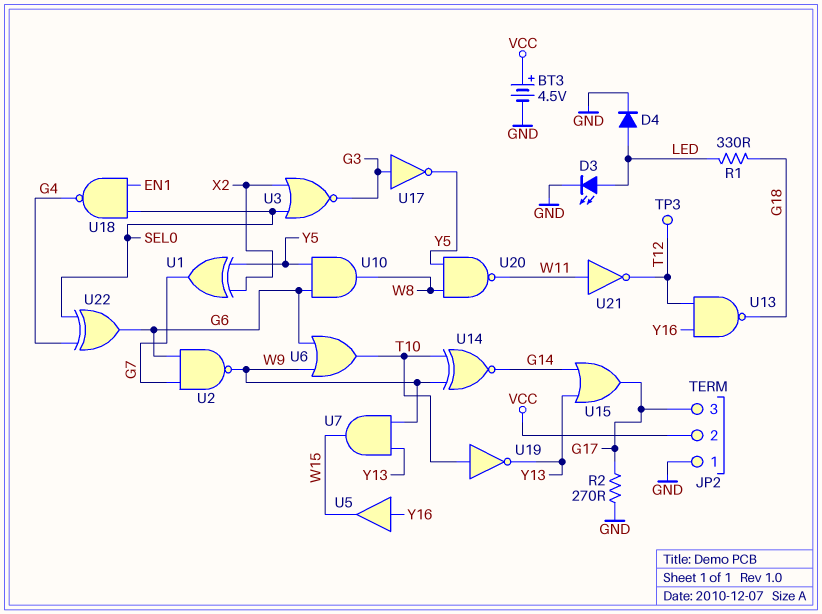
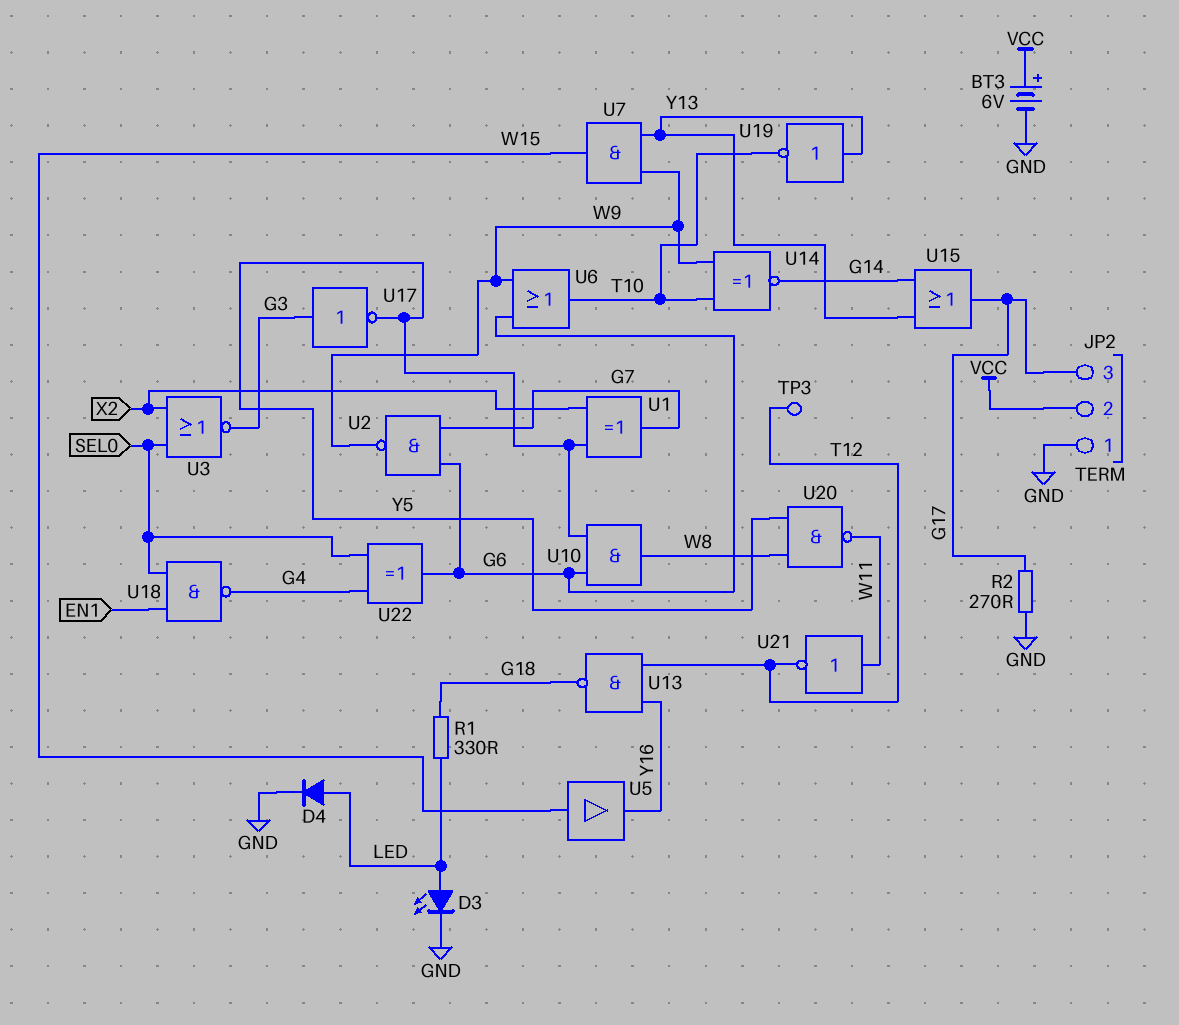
BT3: 4.5V (plus VCC, minus GND) -> 6V (plus VCC, minus GND)
U5: buffer (in Y16, out W15) -> buffer (in W15, out Y16)
U19: NOT (in T10, out Y13) -> NOT (in Y13, out T10)

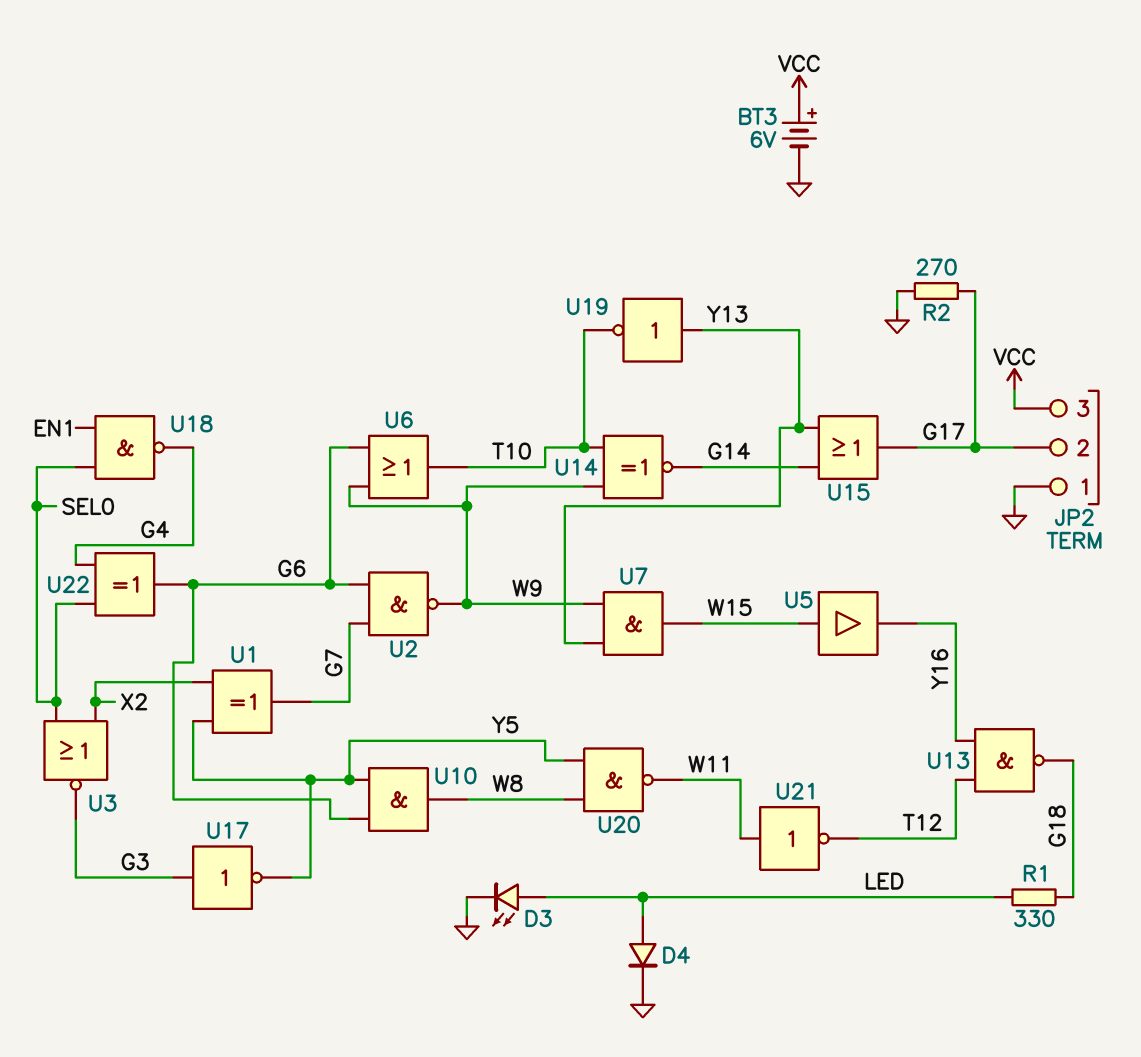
JP2 pin 2: VCC -> G17
JP2 pin 3: G17 -> VCC
TP3: test point (T12) -> none

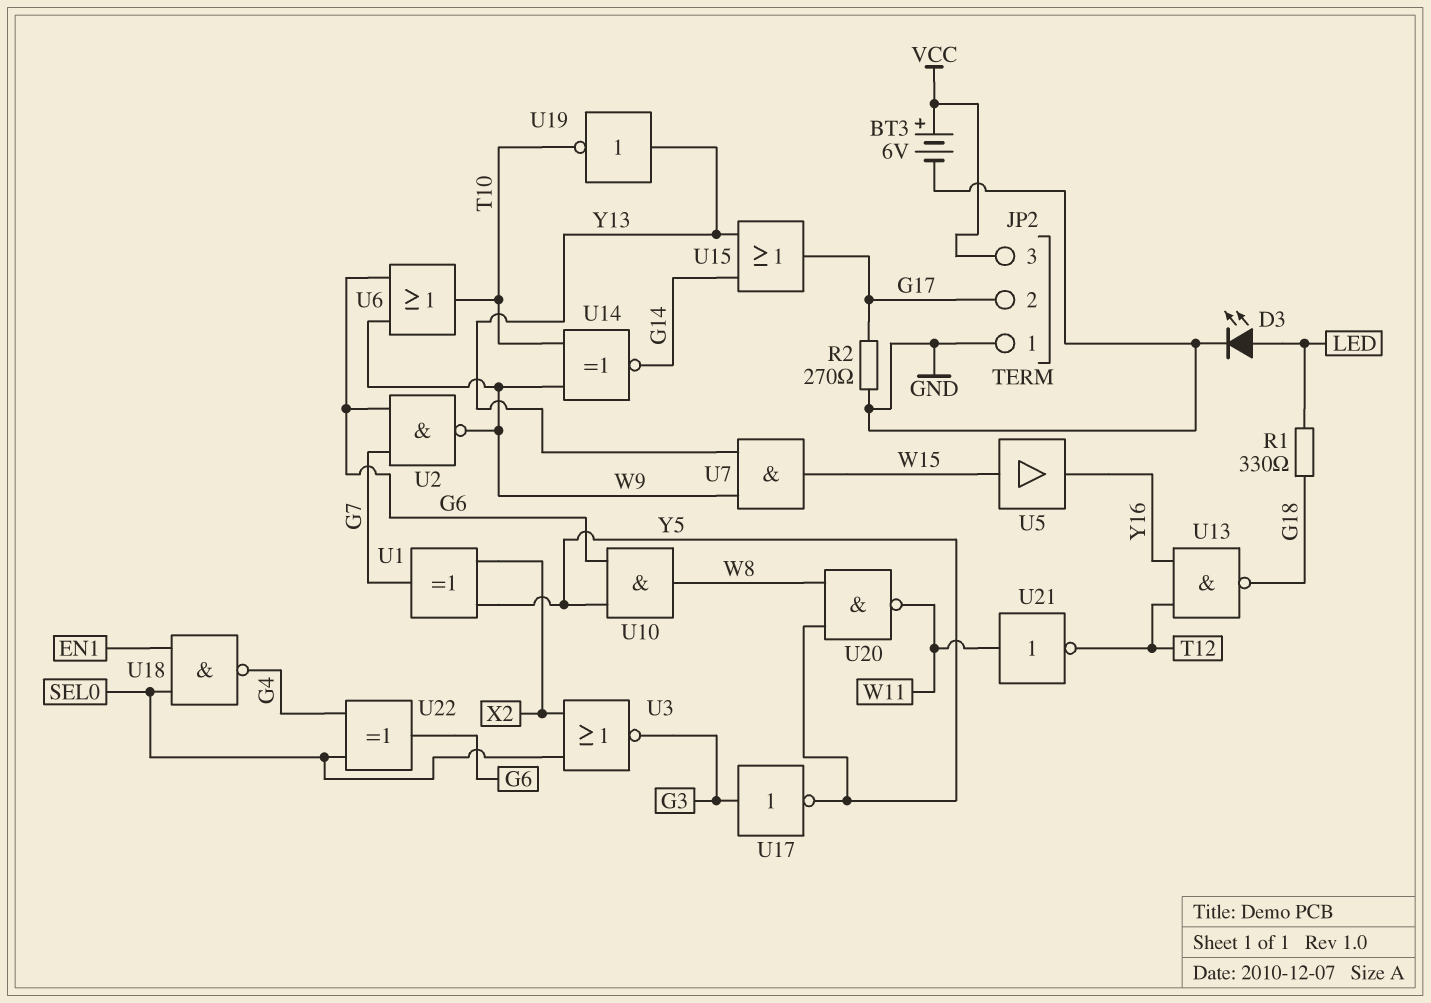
D4: diode (A LED, K GND) -> none

